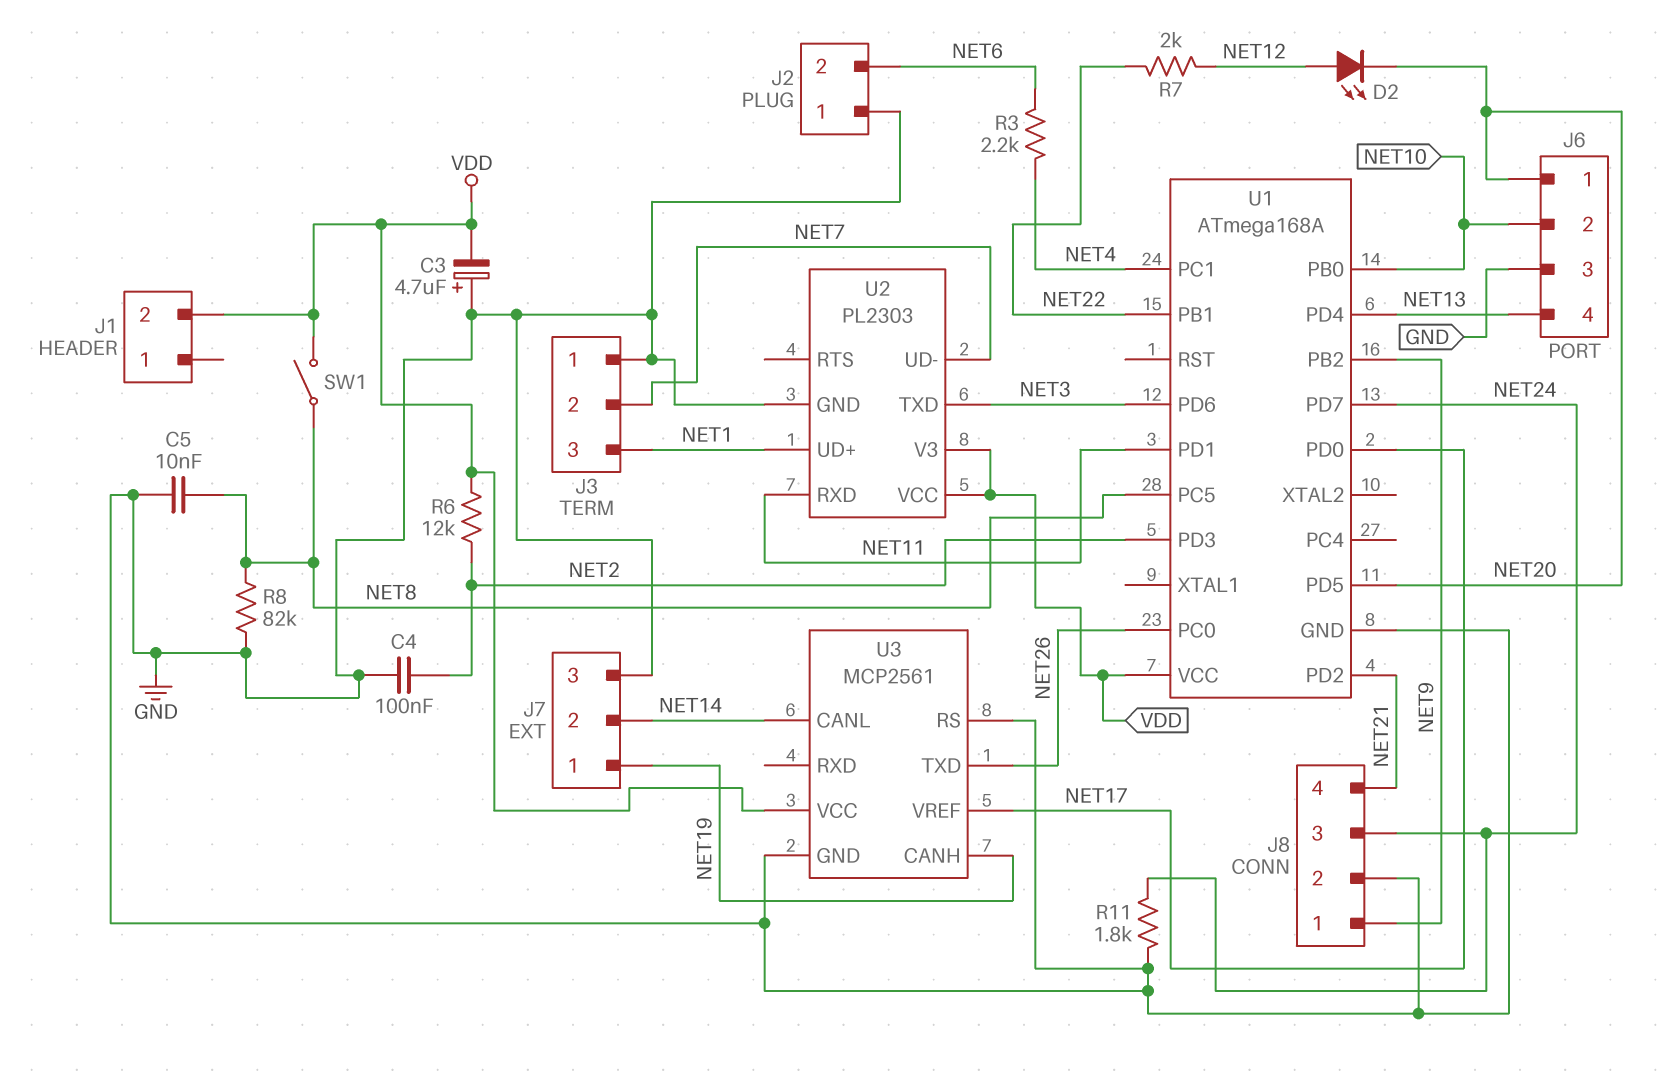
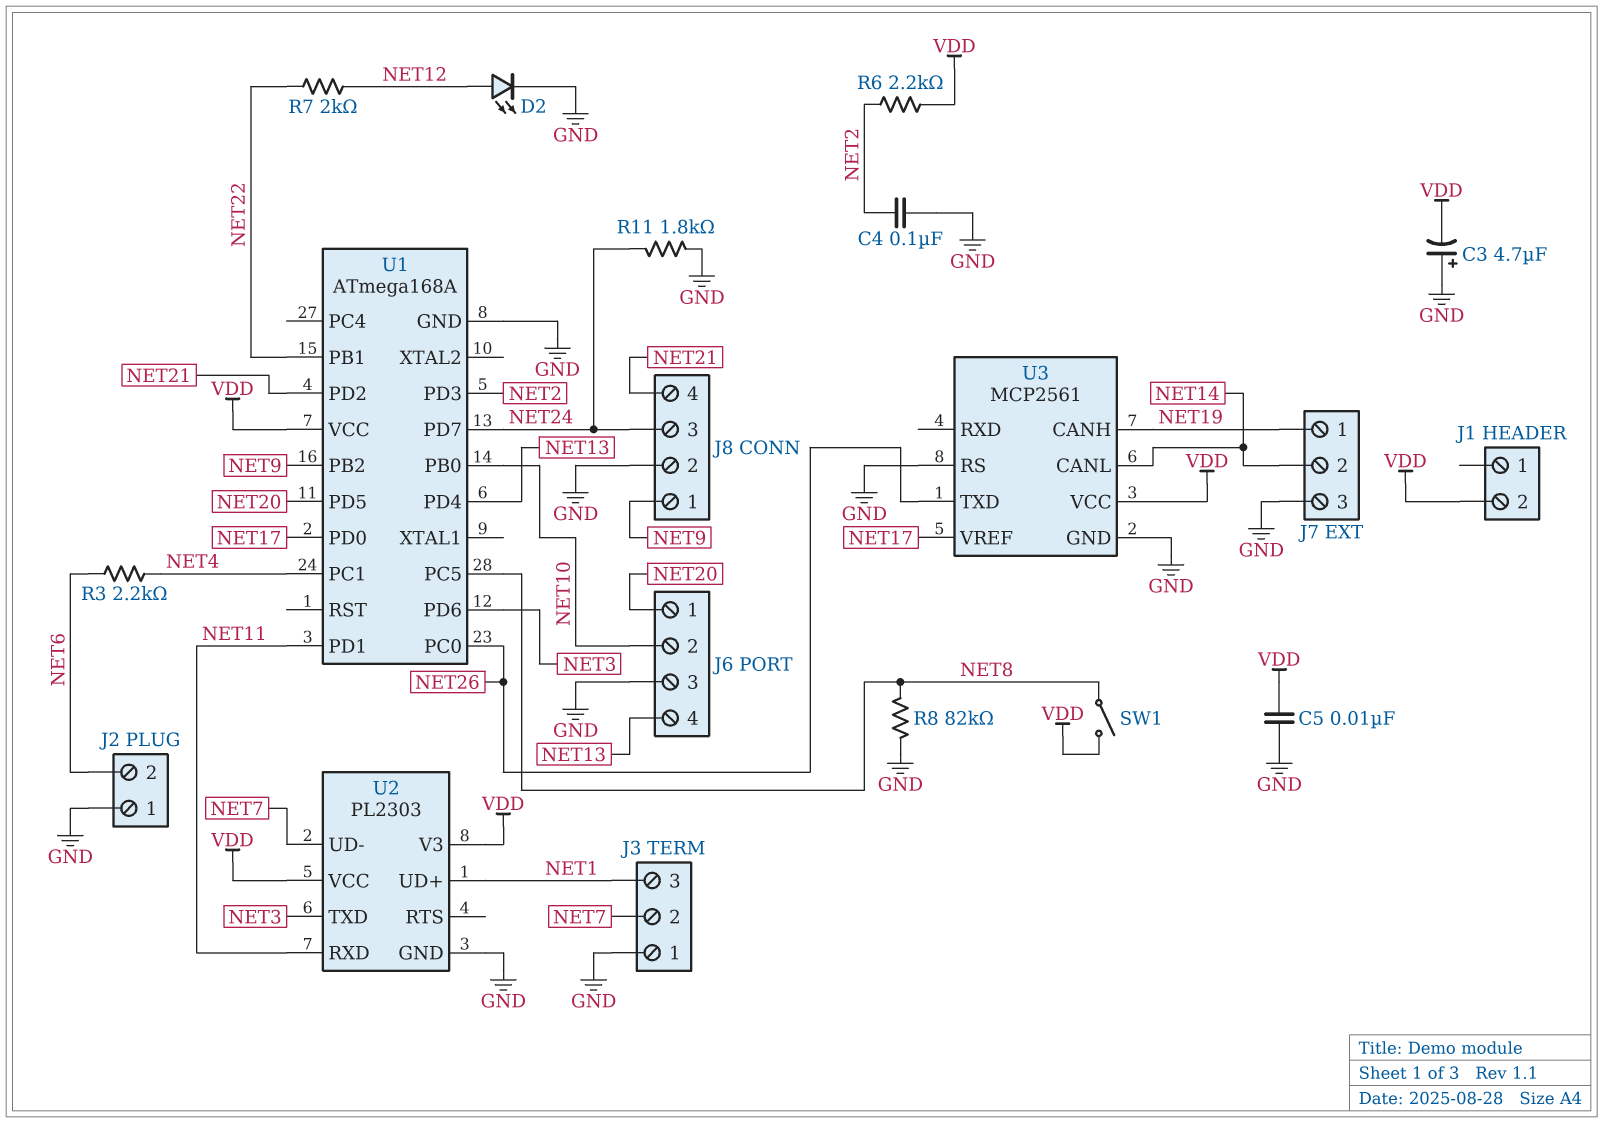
C5: 10nF (GND, NET8) -> 10nF (GND, VDD)
D2: LED (A NET12, K NET20) -> LED (A NET12, K GND)
R6: 12k (NET2, VDD) -> 2.2k (NET2, VDD)

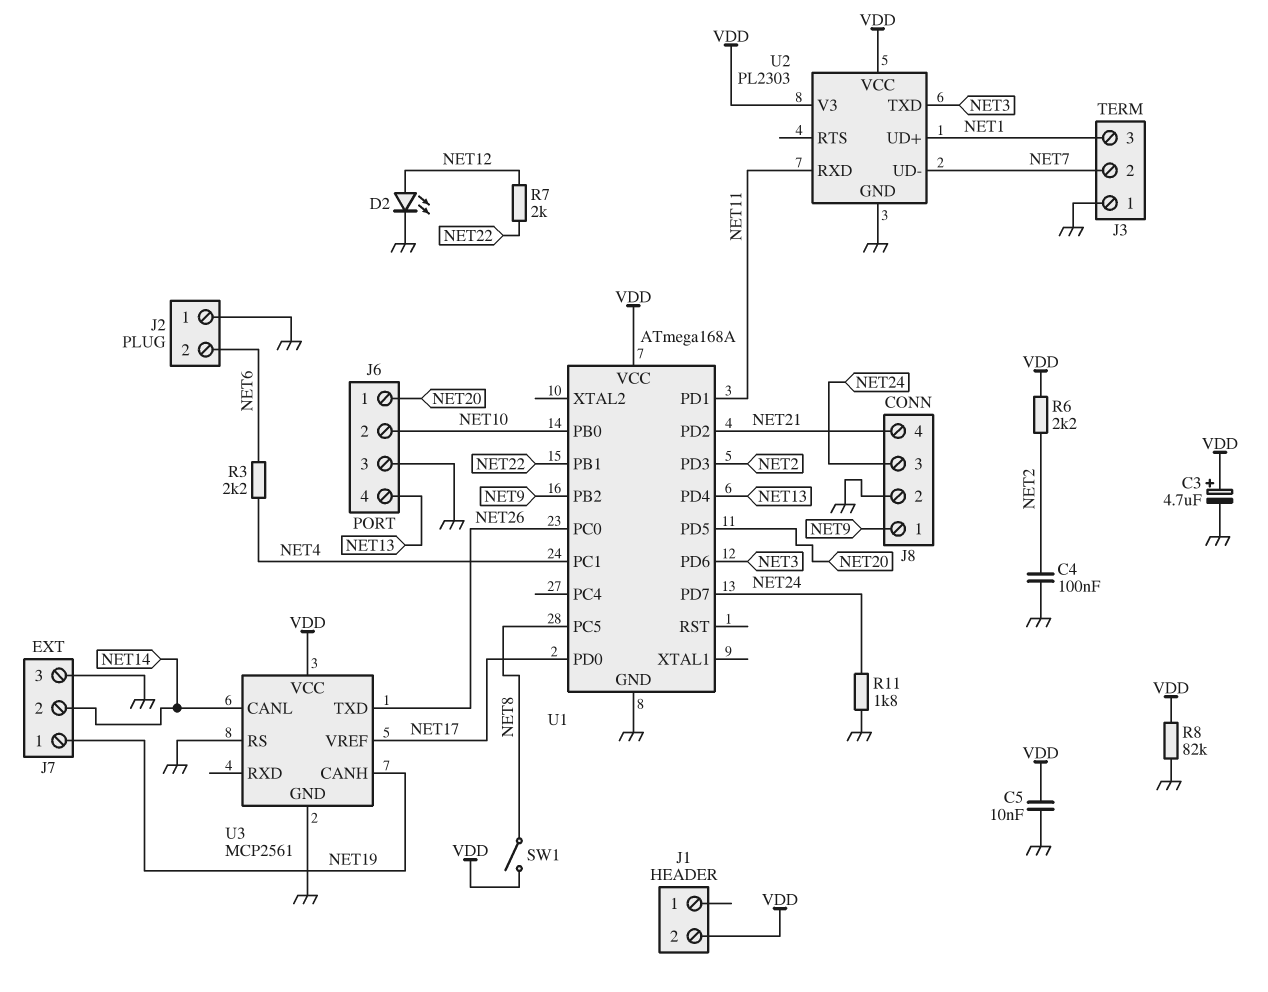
C3: 4.7uF (plus GND, minus VDD) -> 4.7uF (plus VDD, minus GND)
R8: 82k (GND, NET8) -> 82k (GND, VDD)

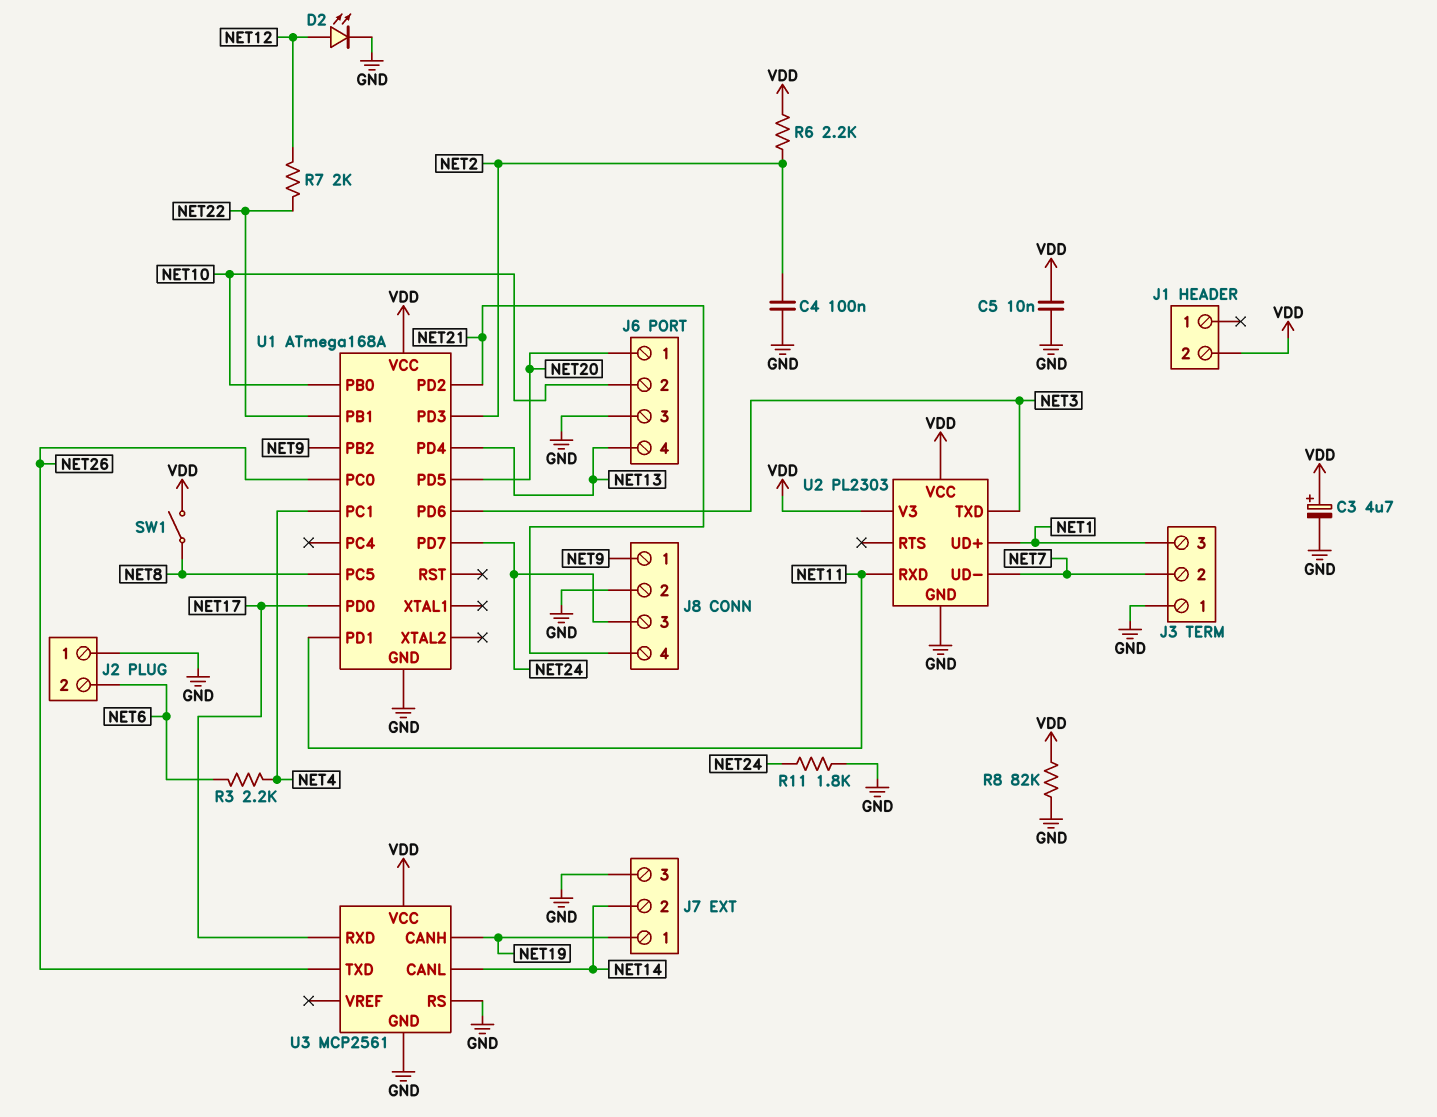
U3 pin RXD: none -> NET17
U3 pin VREF: NET17 -> none

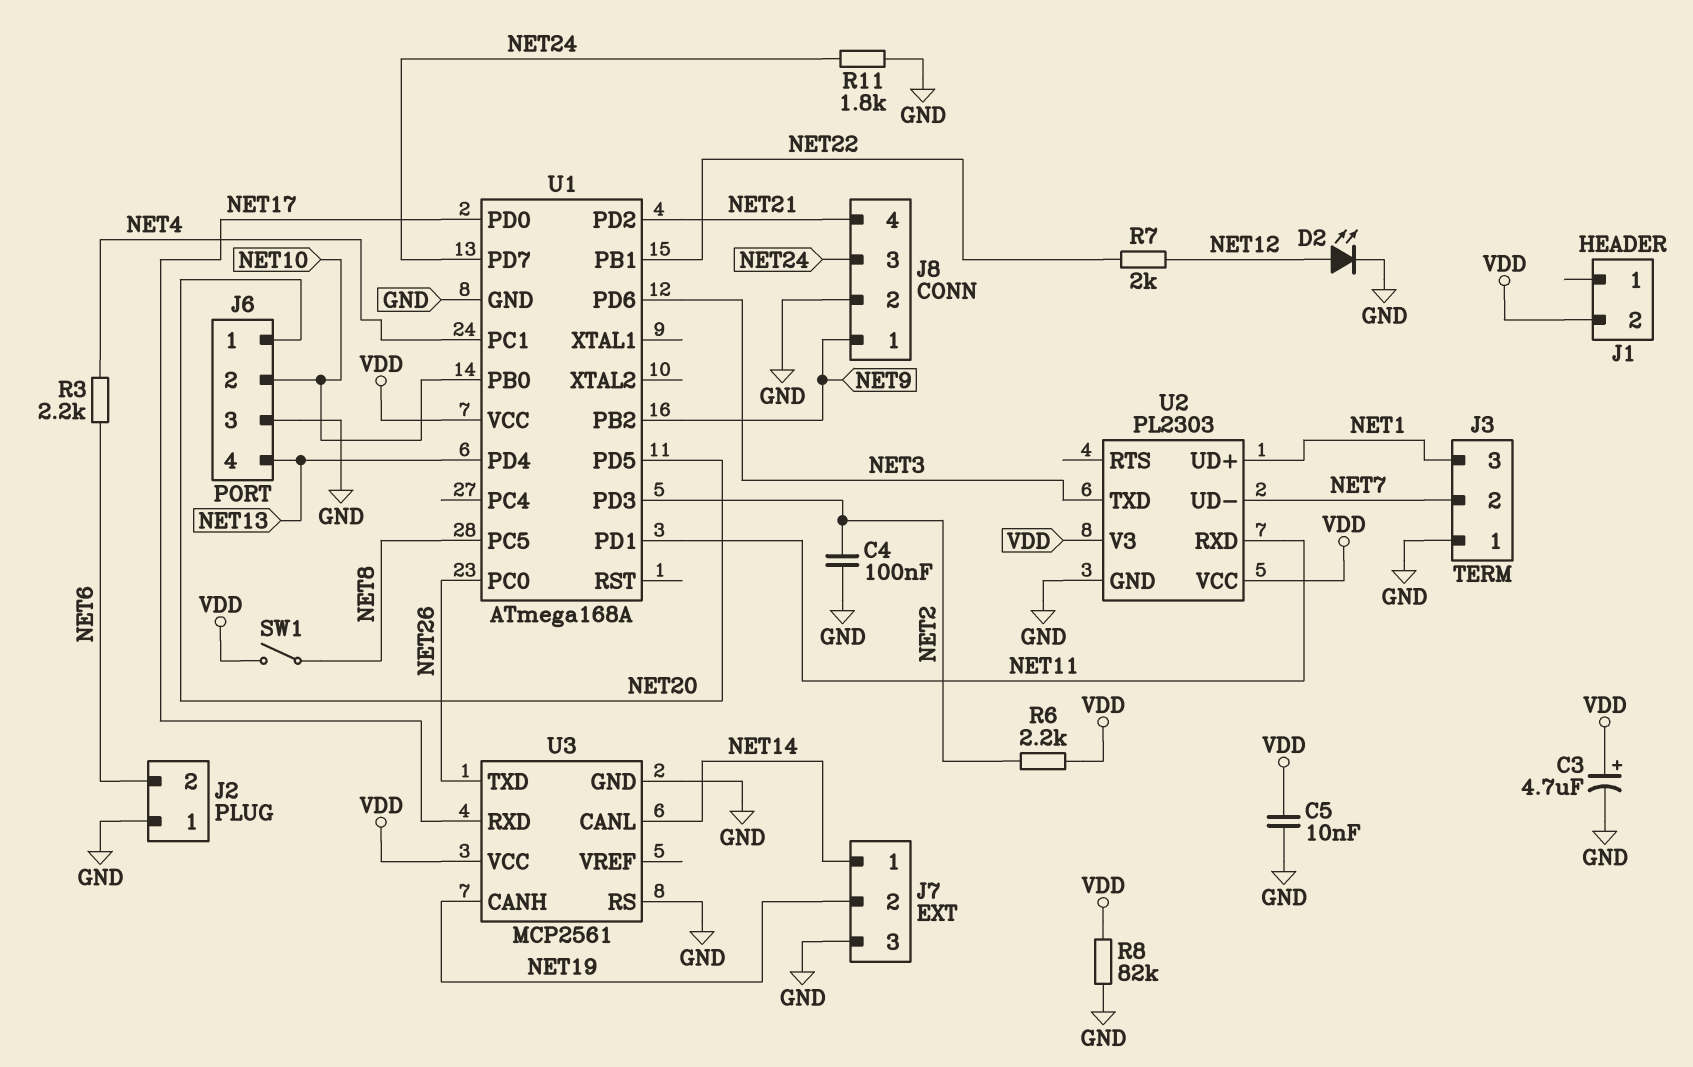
J7 pin 1: NET19 -> NET14
J7 pin 2: NET14 -> NET19

